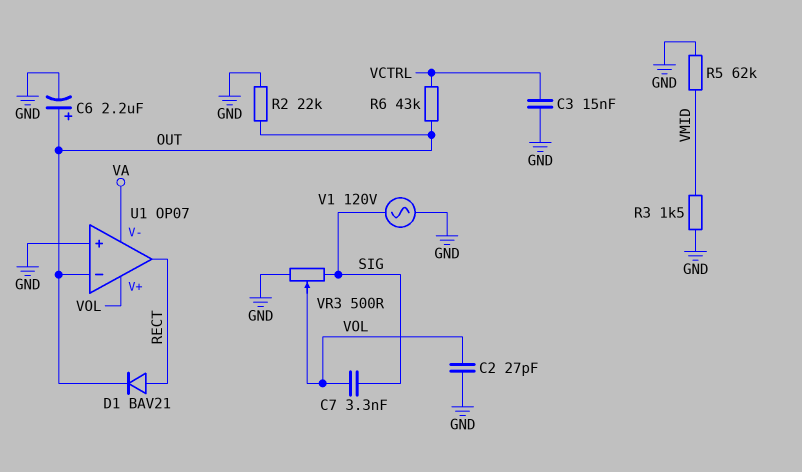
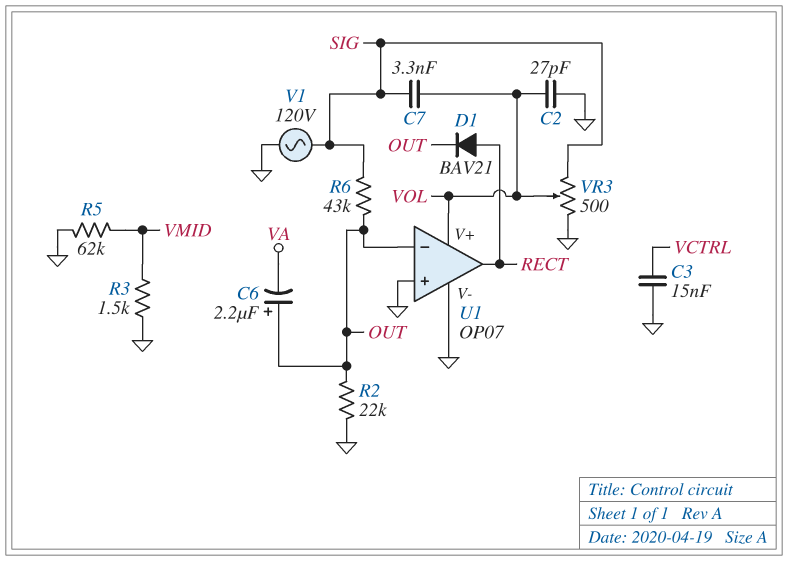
C6: 2.2uF (plus OUT, minus GND) -> 2.2uF (plus OUT, minus VA)
R6: 43k (OUT, VCTRL) -> 43k (OUT, SIG)
U1 pin V-: VA -> GND

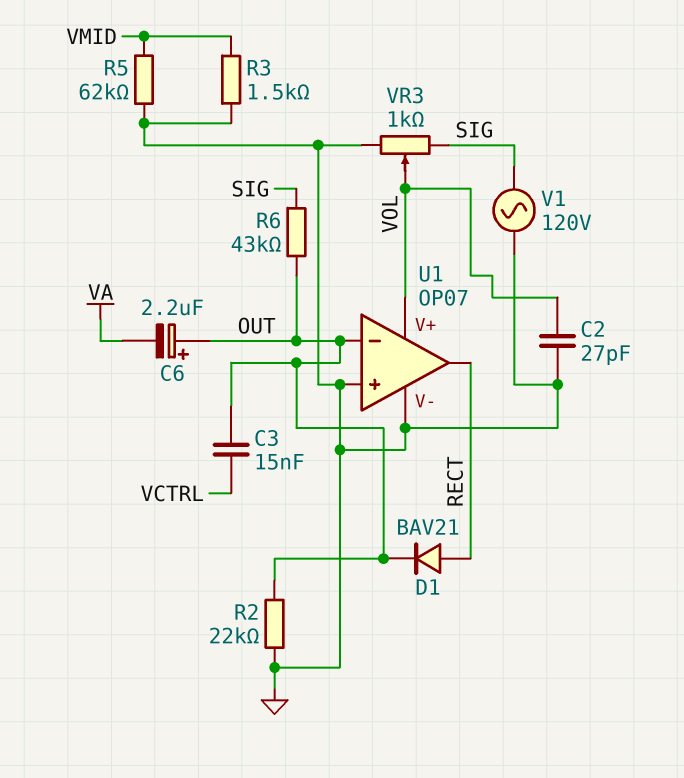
C3: 15nF (GND, VCTRL) -> 15nF (OUT, VCTRL)
C7: 3.3nF (SIG, VOL) -> none
VR3: 500 (GND, SIG, wiper VOL) -> 1k (GND, SIG, wiper VOL)

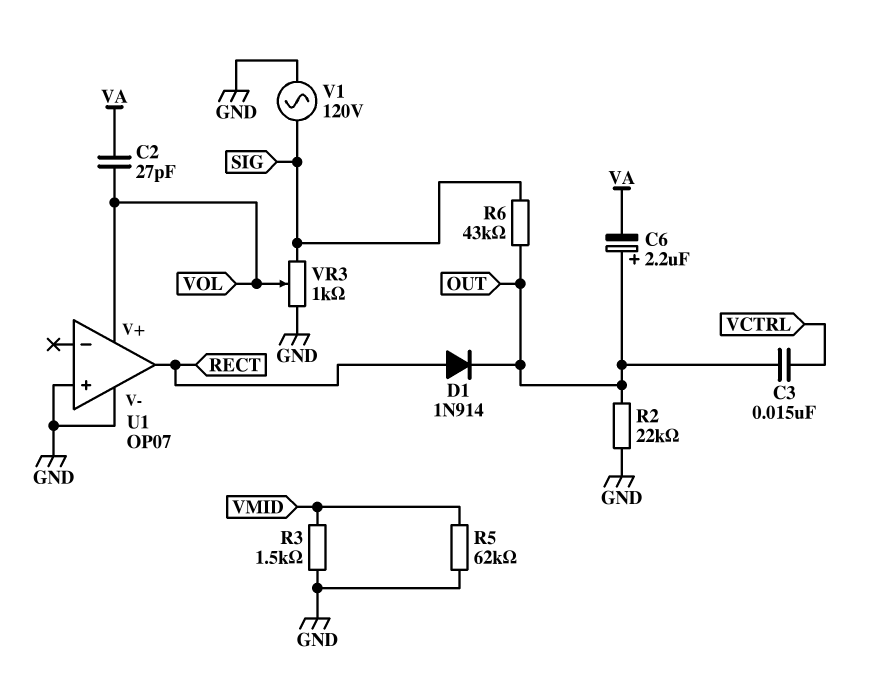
C2: 27pF (GND, VOL) -> 27pF (VA, VOL)
D1: diode BAV21 (A RECT, K OUT) -> diode 1N914 (A RECT, K OUT)
U1 pin in-: OUT -> none

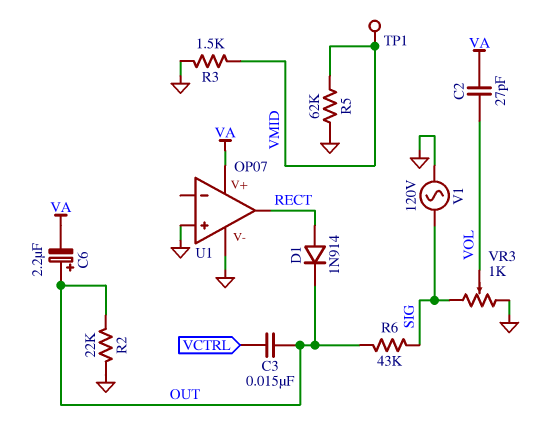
TP1: none -> test point (VMID)
U1 pin V+: VOL -> VA

